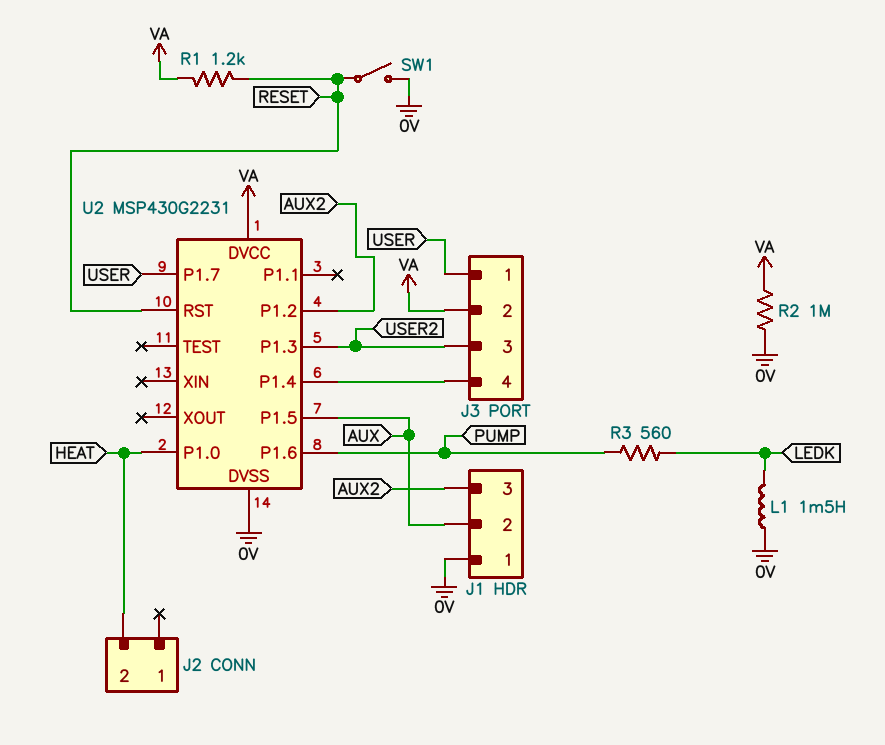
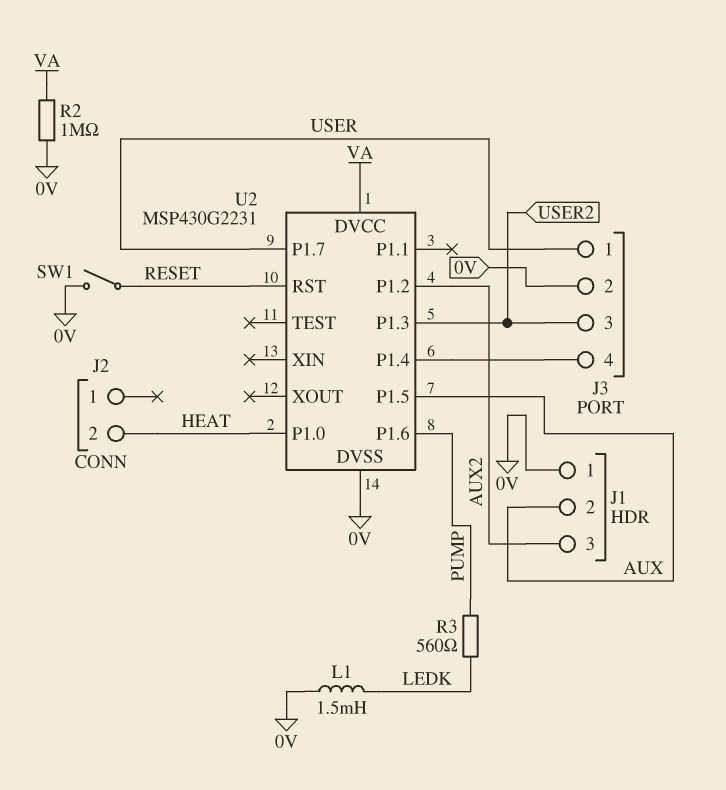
J3 pin 2: VA -> 0V
R1: 1.2k (RESET, VA) -> none

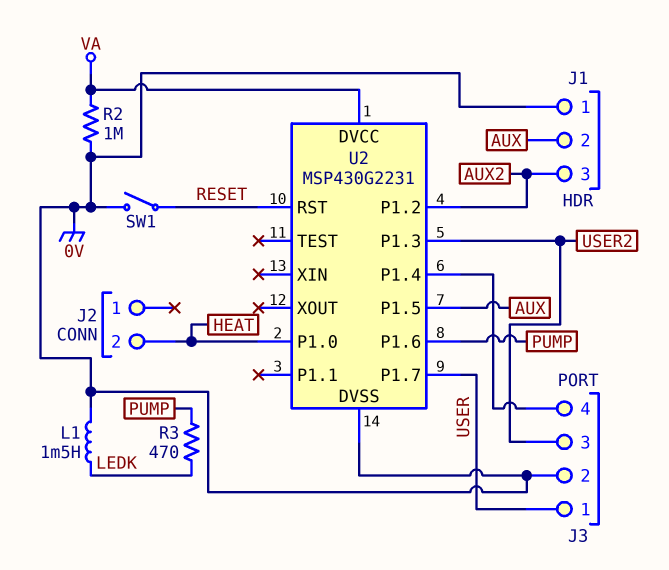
R3: 560 (LEDK, PUMP) -> 470 (LEDK, PUMP)

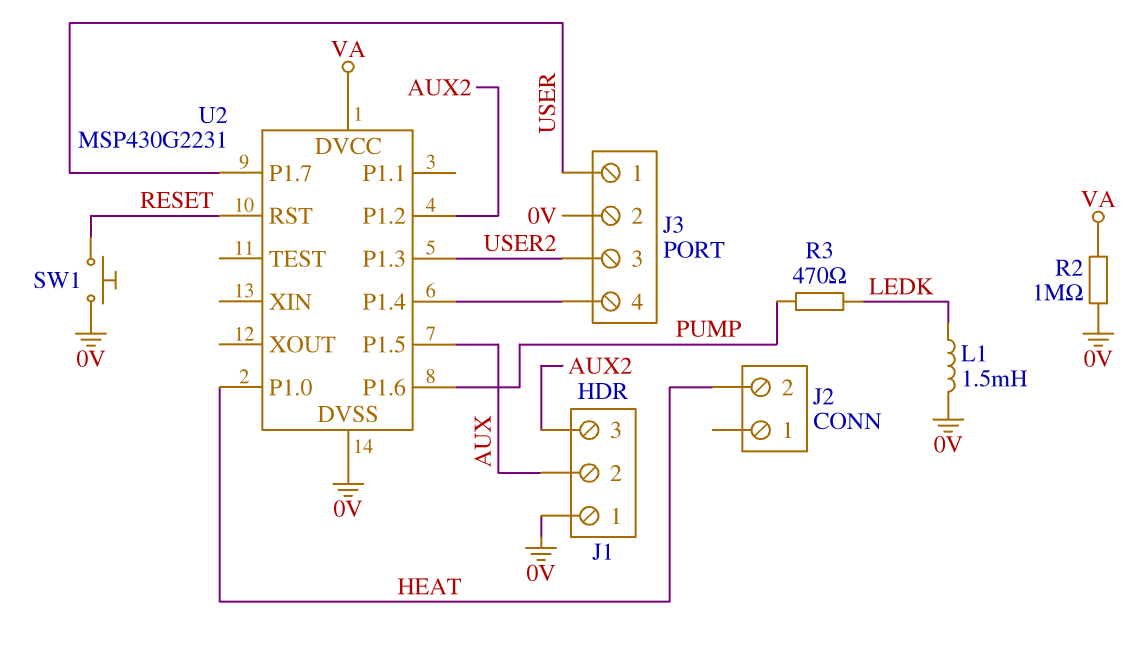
SW1: switch (0V, RESET) -> button (0V, RESET)

